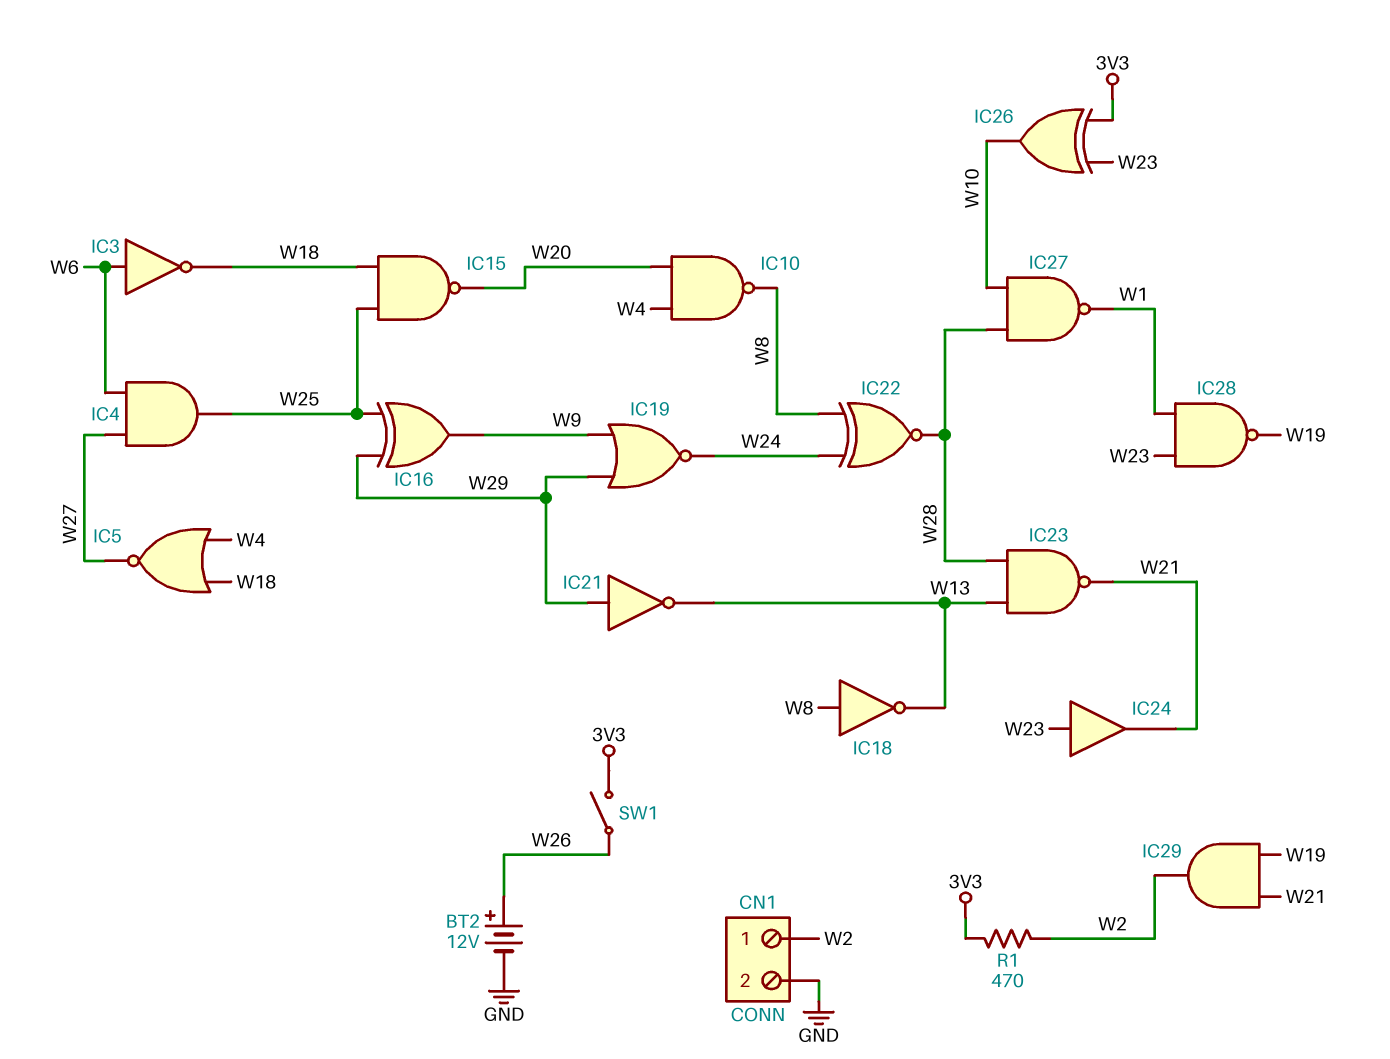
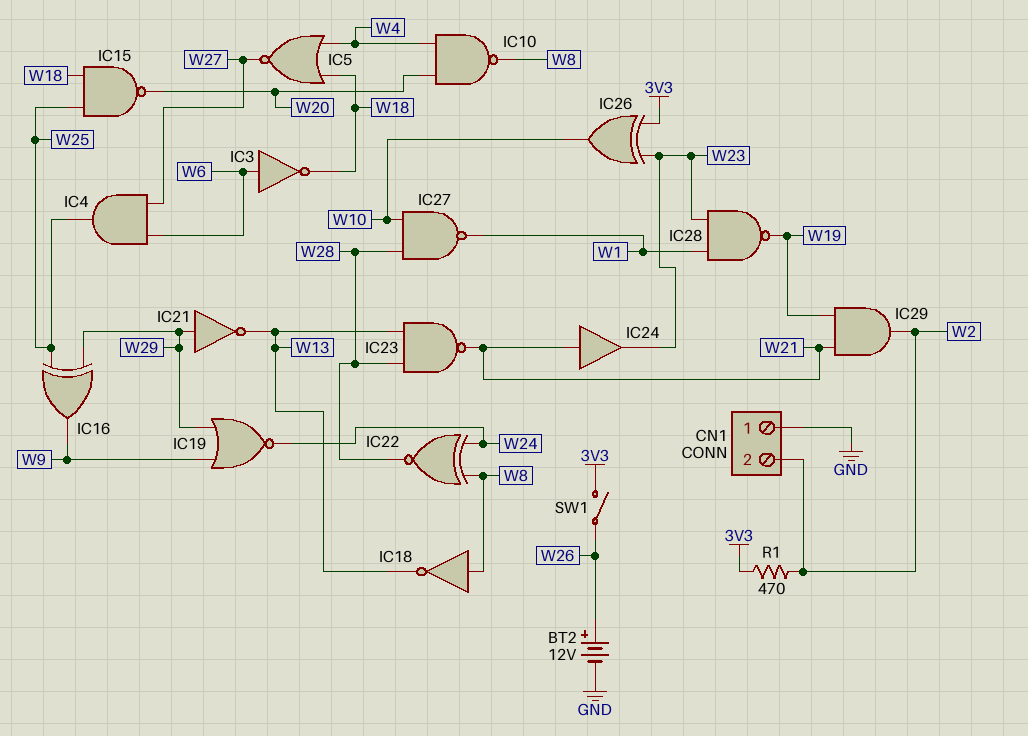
CN1 pin 1: W2 -> GND
CN1 pin 2: GND -> W2
IC24: buffer (in W23, out W21) -> buffer (in W21, out W23)

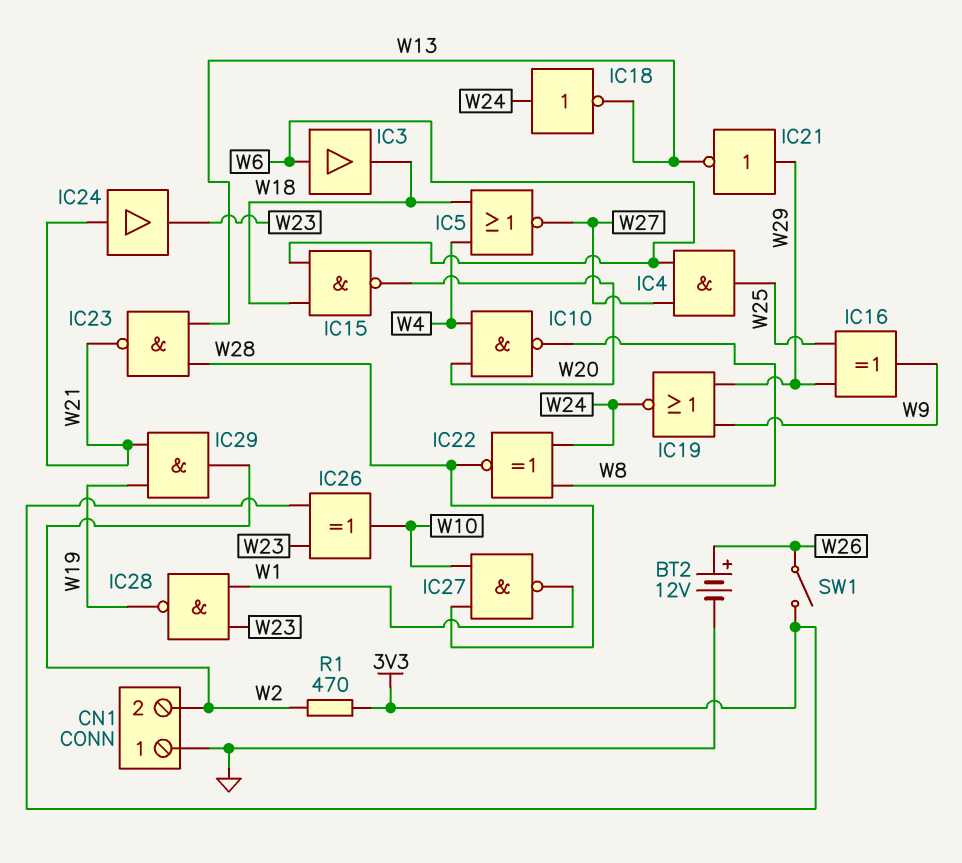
IC3: NOT (in W6, out W18) -> buffer (in W6, out W18)
IC15: NAND (in W18, in W25, out W20) -> NAND (in W6, in W18, out W20)
IC18: NOT (in W8, out W13) -> NOT (in W24, out W13)

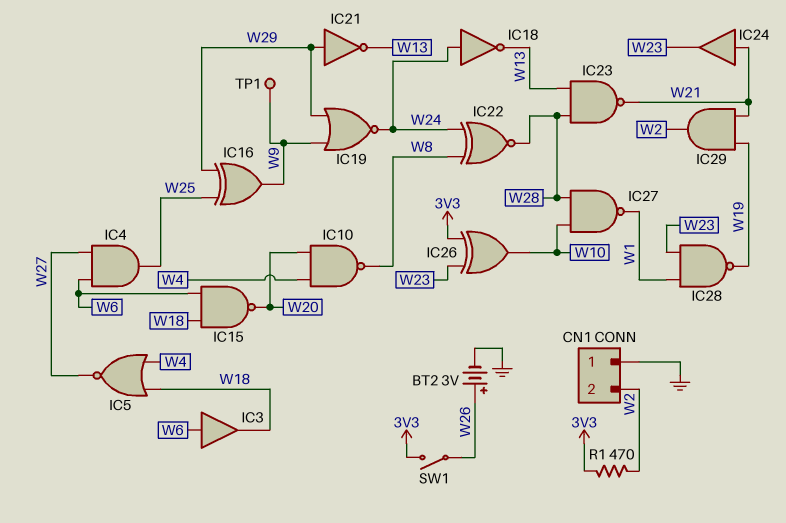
BT2: 12V (plus W26, minus GND) -> 3V (plus W26, minus GND)
TP1: none -> test point (W9)

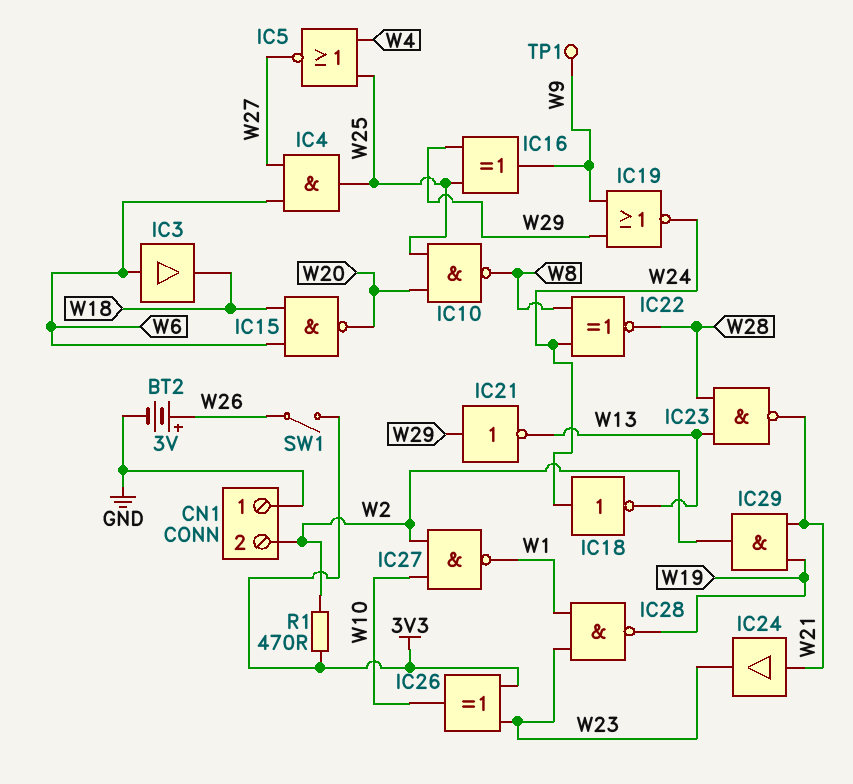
IC5: NOR (in W4, in W18, out W27) -> NOR (in W4, in W25, out W27)
IC10: NAND (in W4, in W20, out W8) -> NAND (in W20, in W25, out W8)
IC27: NAND (in W10, in W28, out W1) -> NAND (in W2, in W10, out W1)

